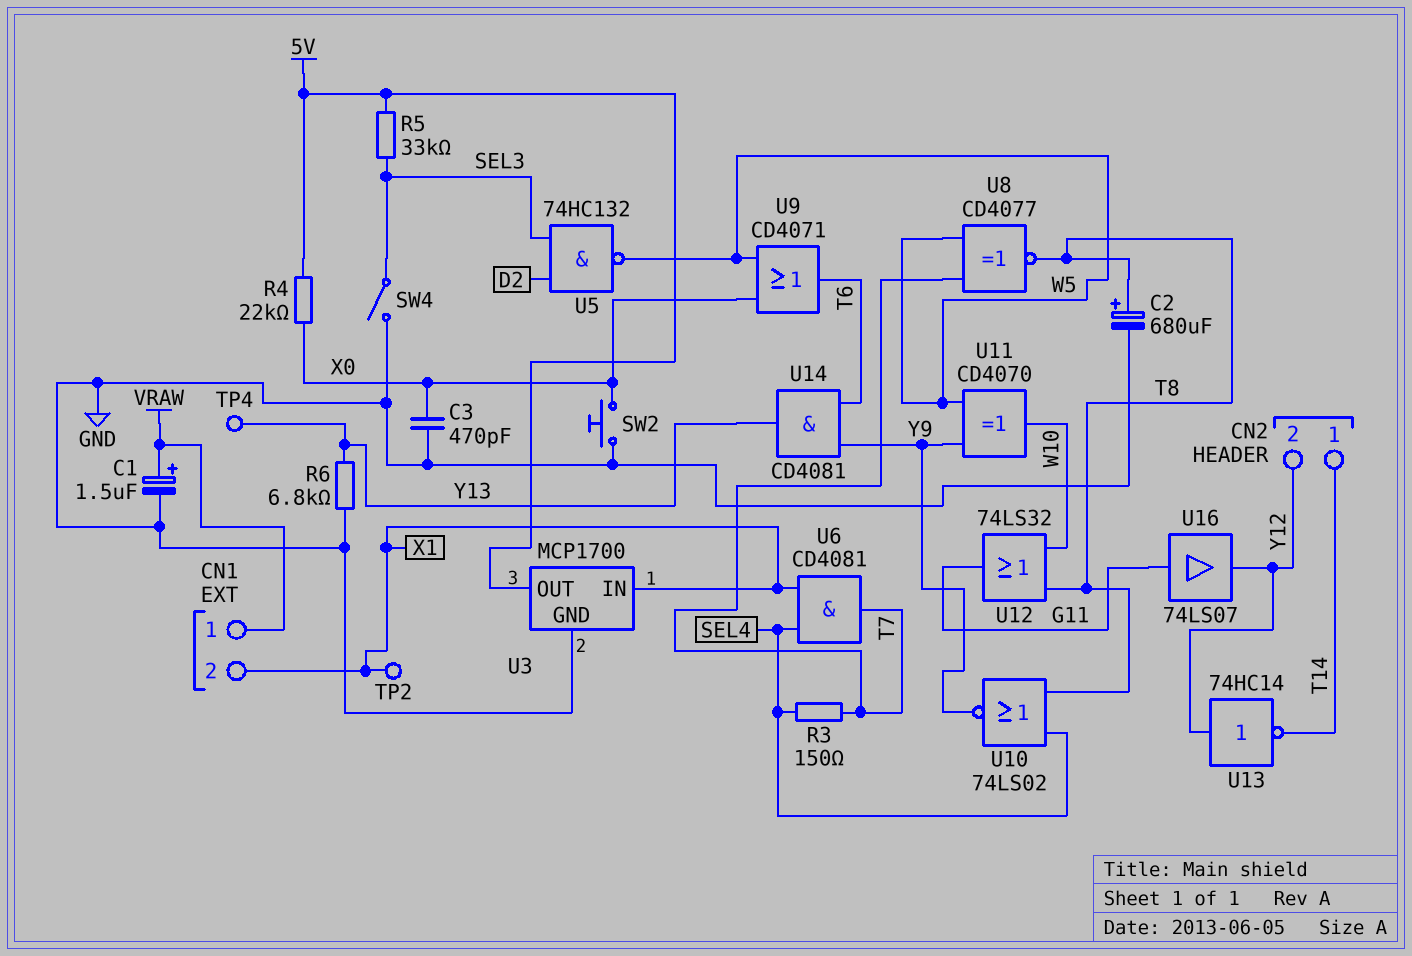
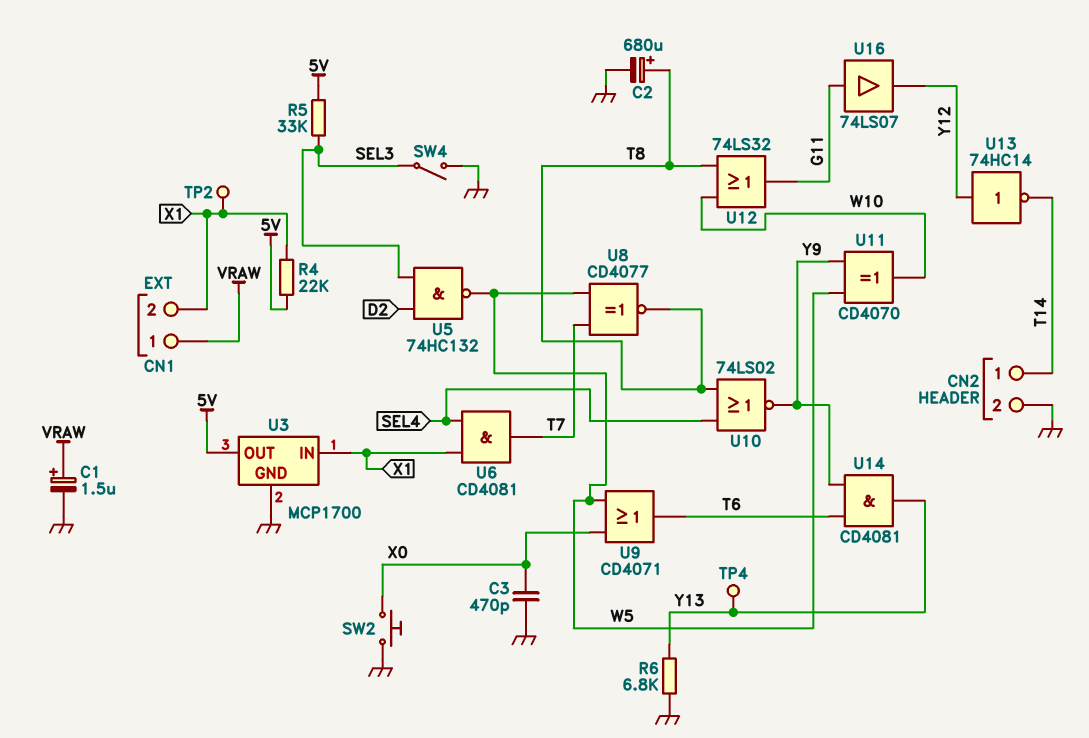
CN2 pin 2: Y12 -> GND
R3: 150 (SEL4, T7) -> none
R4: 22k (5V, X0) -> 22k (5V, X1)

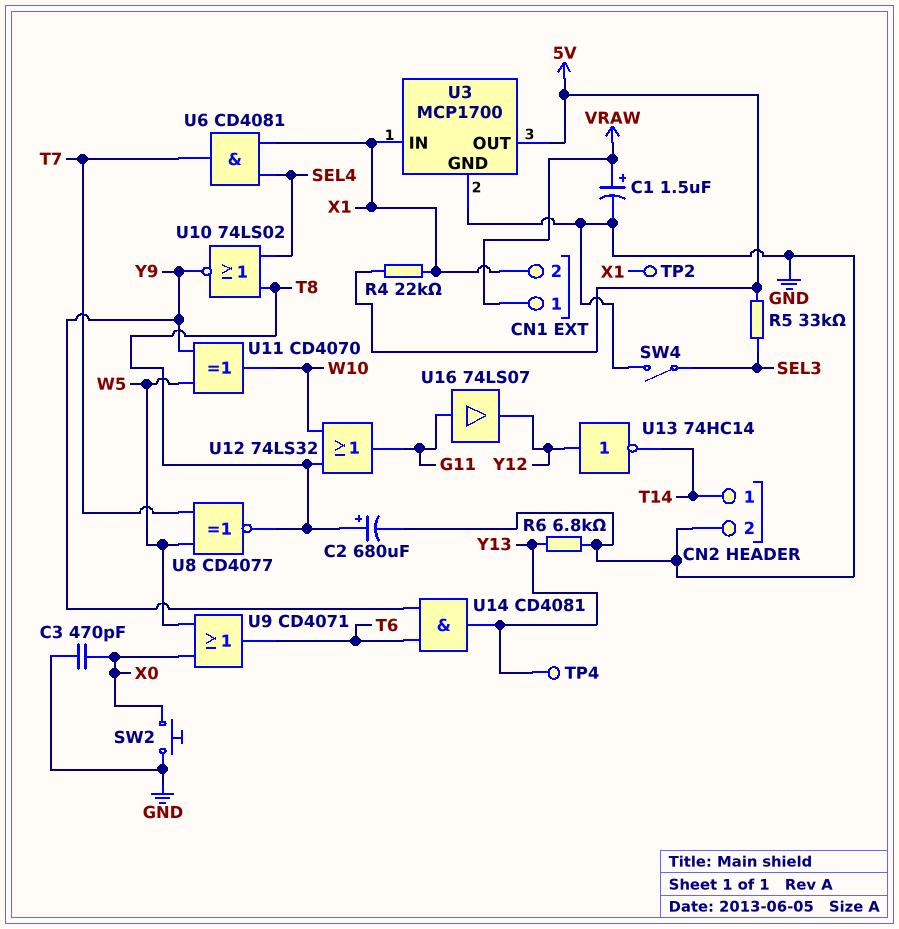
U5: NAND 74HC132 (in D2, in SEL3, out W5) -> none

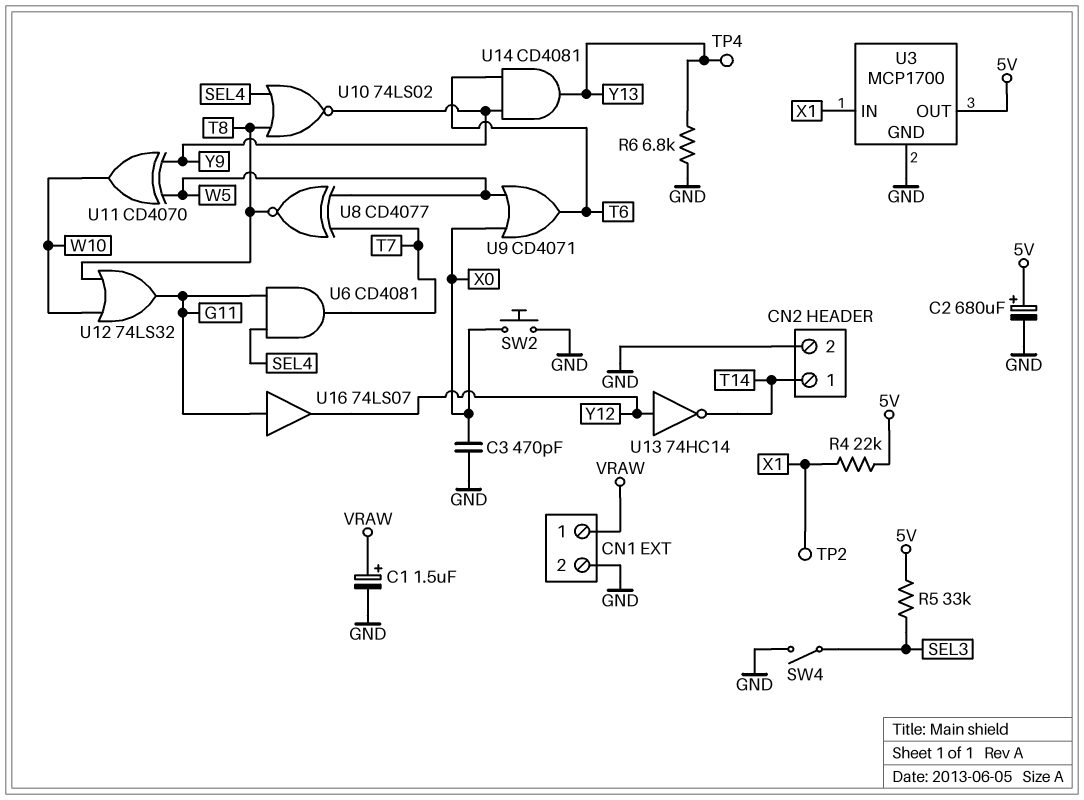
C2: 680uF (plus T8, minus GND) -> 680uF (plus 5V, minus GND)
CN1 pin 2: X1 -> GND
U6: AND CD4081 (in SEL4, in X1, out T7) -> AND CD4081 (in G11, in SEL4, out T7)

